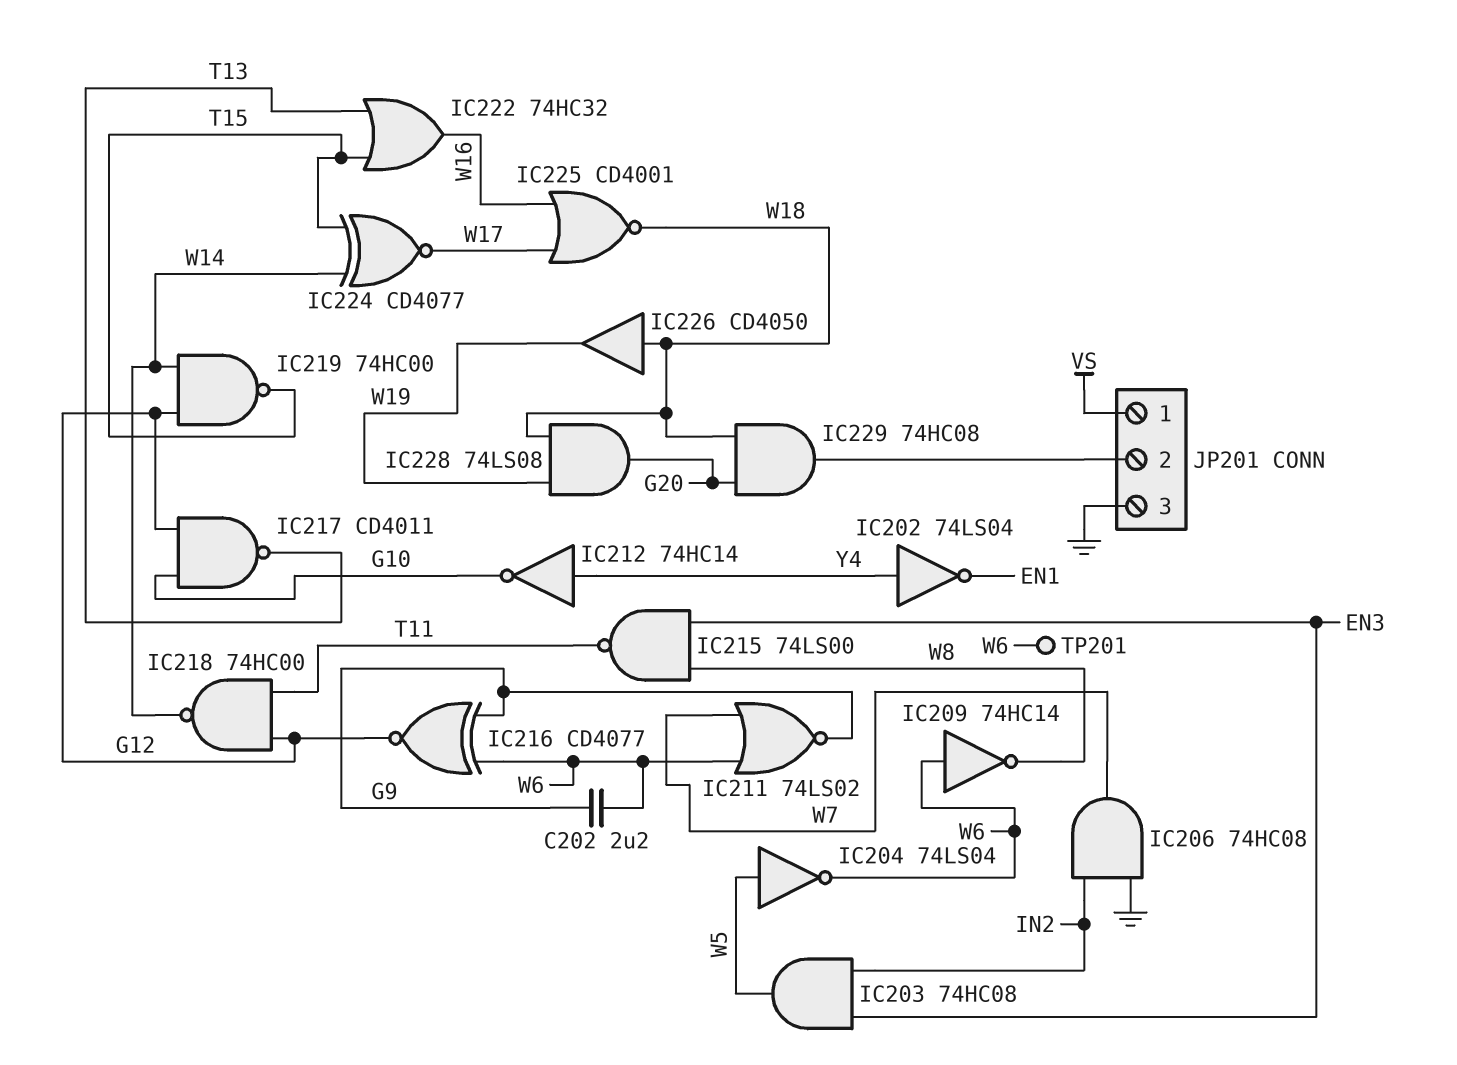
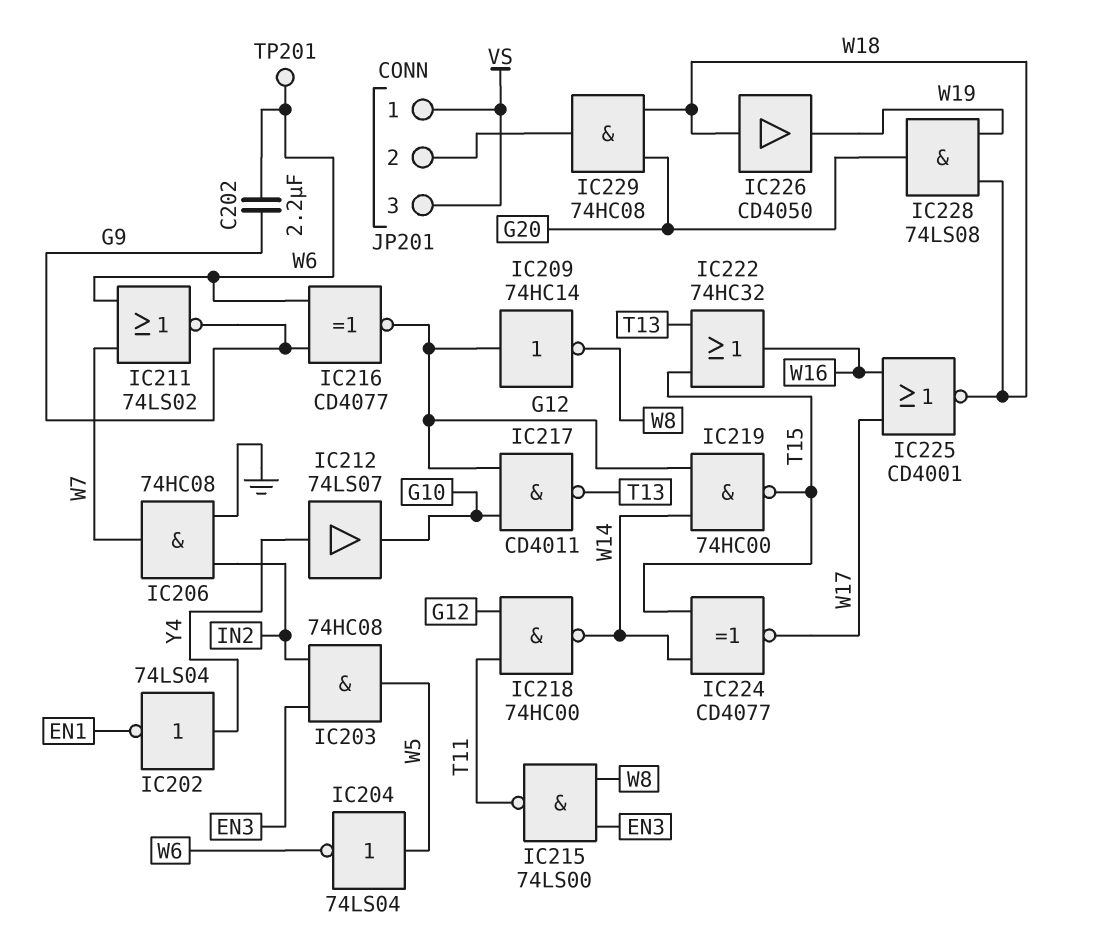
IC209: NOT 74HC14 (in W6, out W8) -> NOT 74HC14 (in G12, out W8)
IC212: NOT 74HC14 (in Y4, out G10) -> buffer 74LS07 (in Y4, out G10)
JP201 pin 3: GND -> VS

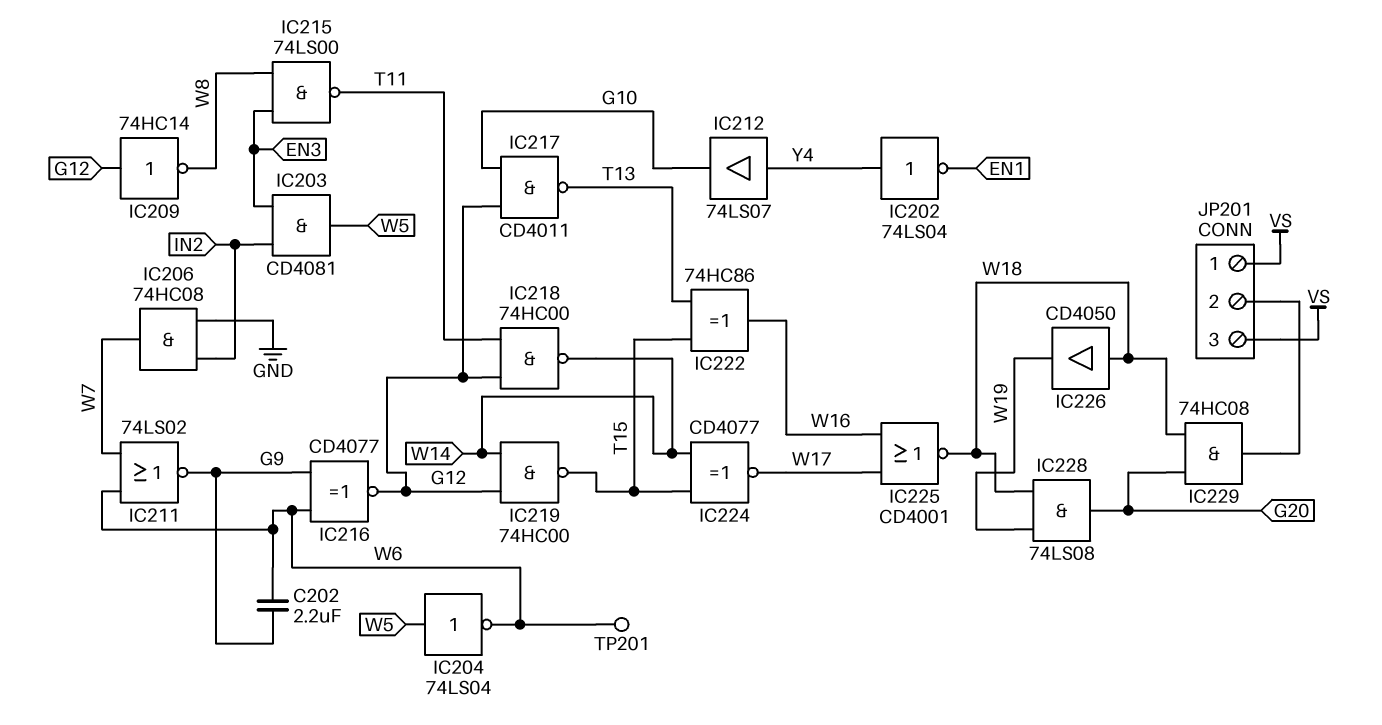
IC203: AND 74HC08 (in EN3, in IN2, out W5) -> AND CD4081 (in EN3, in IN2, out W5)
IC222: OR 74HC32 (in T13, in T15, out W16) -> XOR 74HC86 (in T13, in T15, out W16)

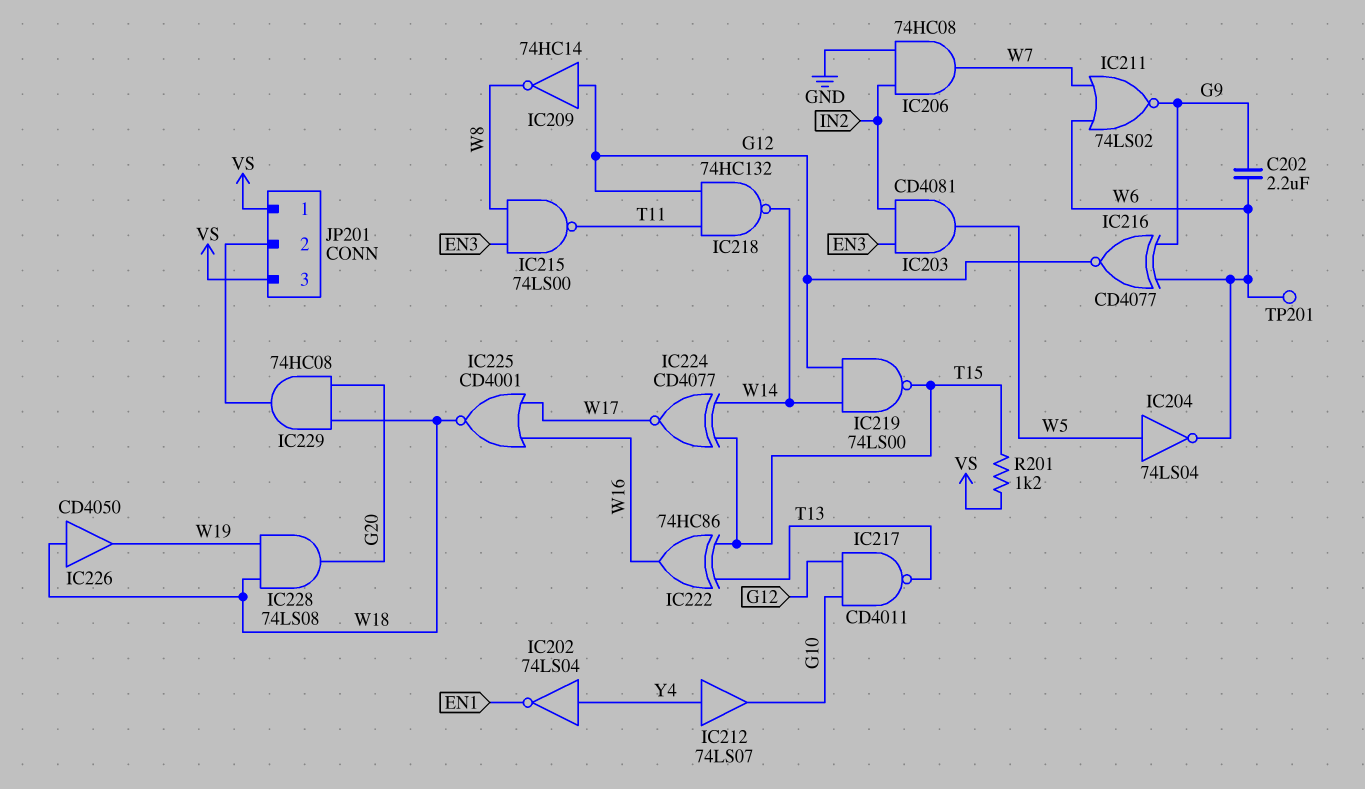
IC218: NAND 74HC00 (in G12, in T11, out W14) -> NAND 74HC132 (in G12, in T11, out W14)
IC219: NAND 74HC00 (in G12, in W14, out T15) -> NAND 74LS00 (in G12, in W14, out T15)
R201: none -> 1.2k (T15, VS)

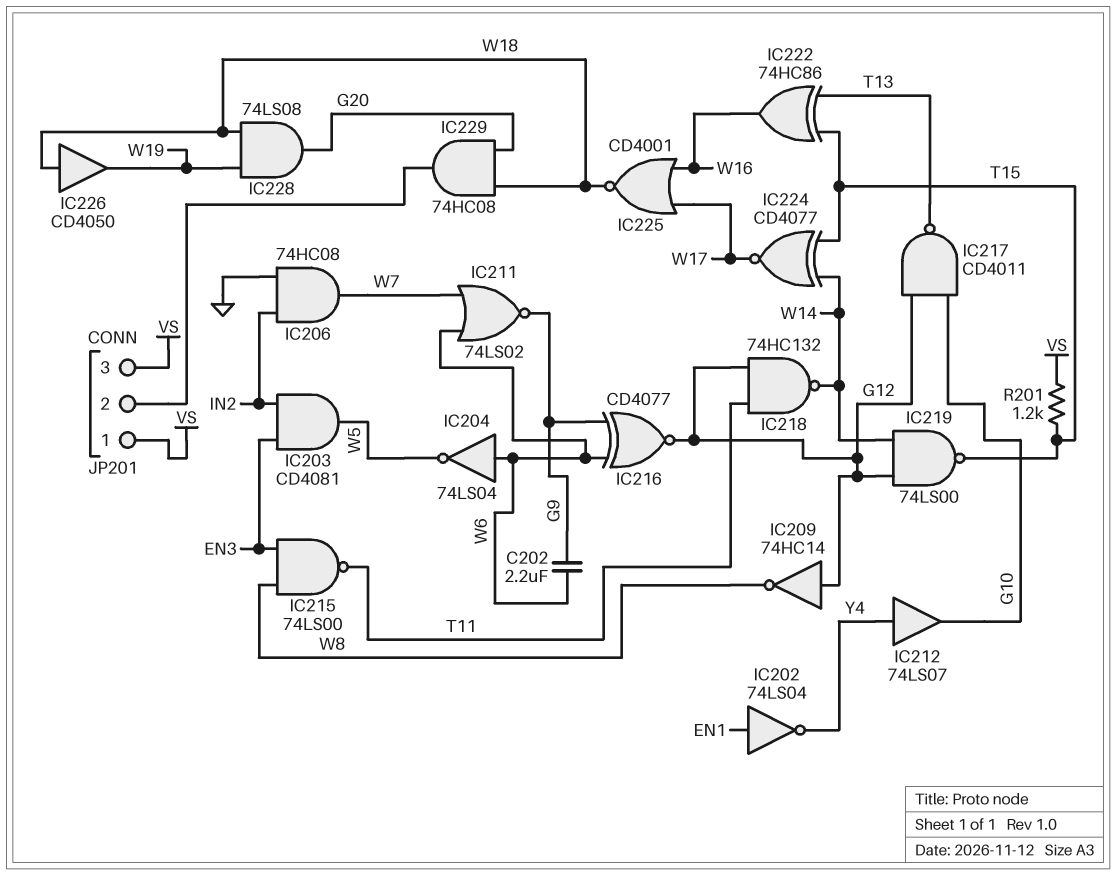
IC202: NOT 74LS04 (in Y4, out EN1) -> NOT 74LS04 (in EN1, out Y4)
IC204: NOT 74LS04 (in W5, out W6) -> NOT 74LS04 (in W6, out W5)
TP201: test point (W6) -> none

